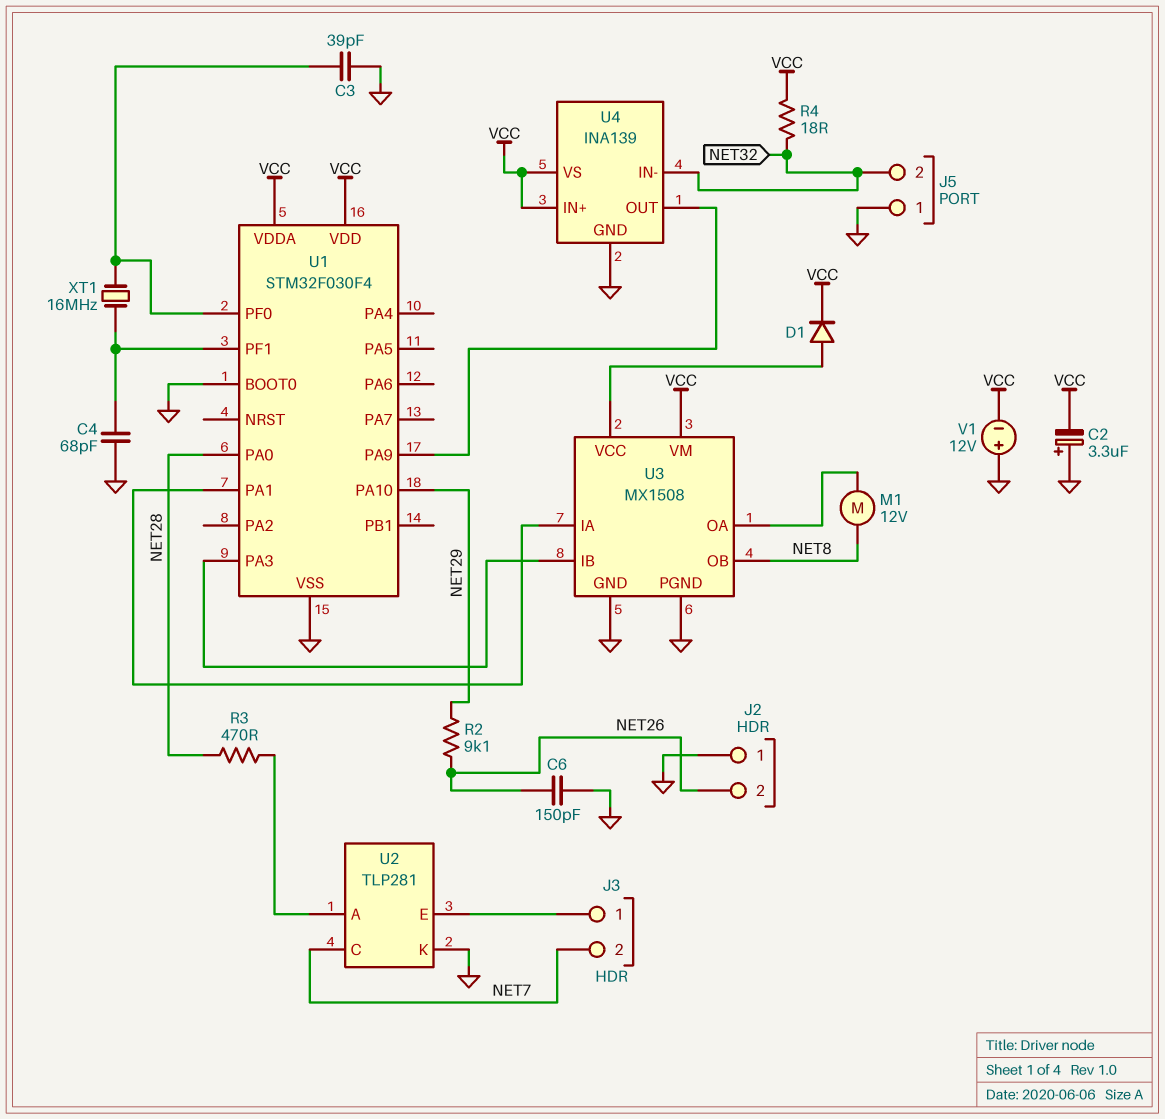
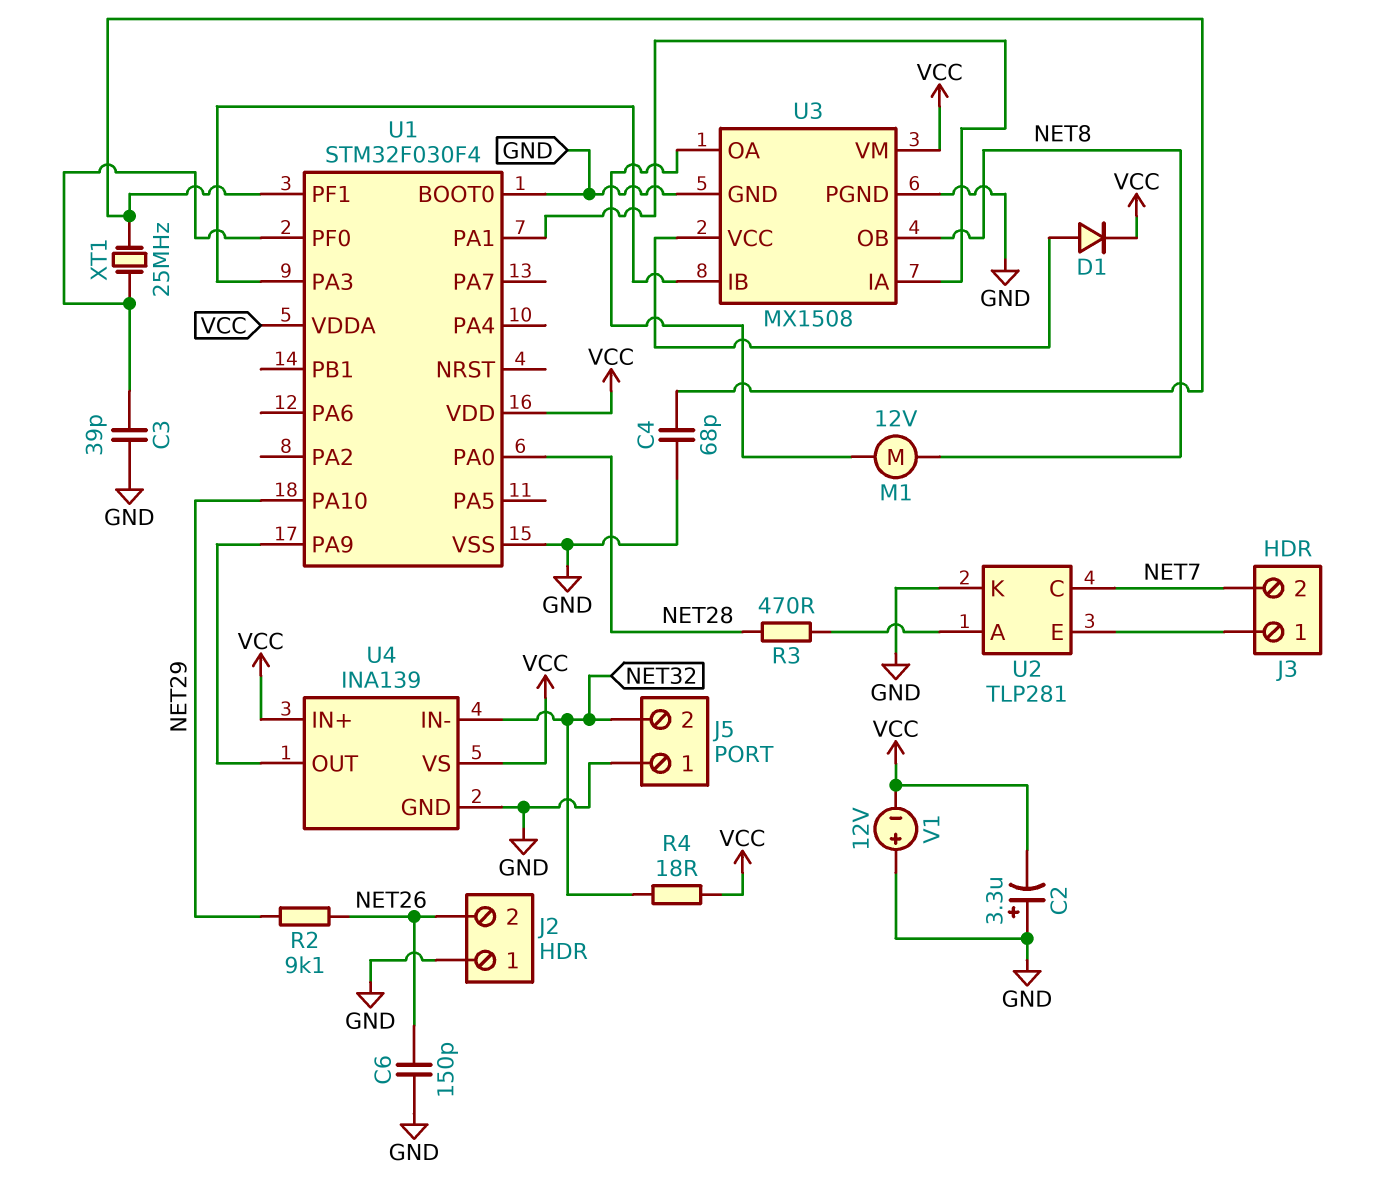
XT1: 16MHz (U1/PF0, U1/PF1) -> 25MHz (U1/PF0, U1/PF1)

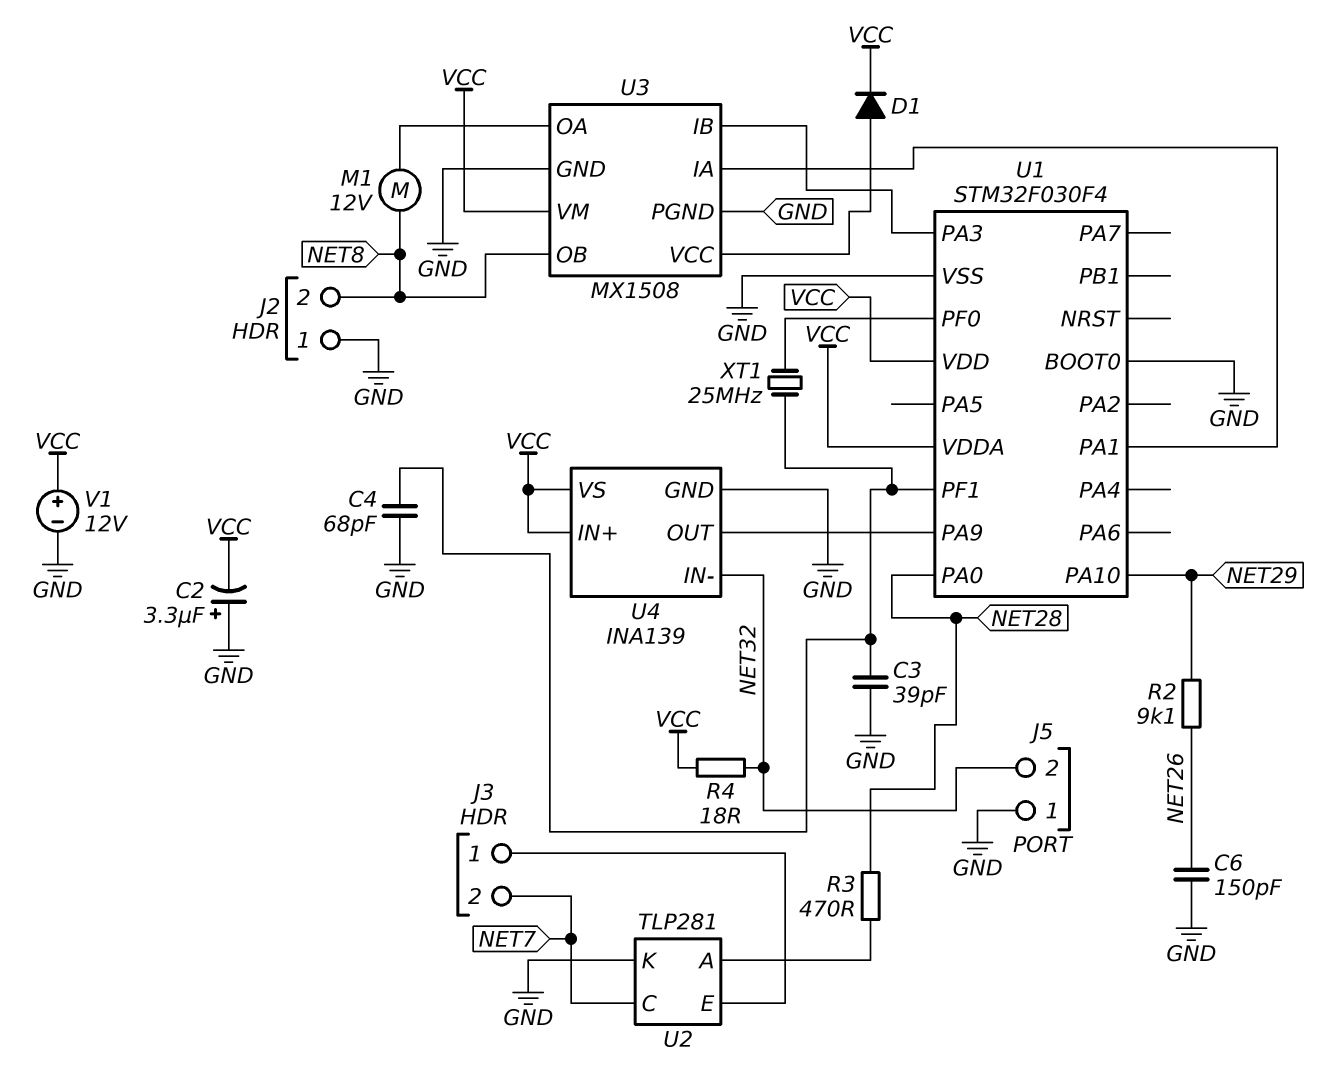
C3: 39pF (GND, U1/PF0) -> 39pF (GND, U1/PF1)
J2 pin 2: NET26 -> NET8
V1: 12V (plus GND, minus VCC) -> 12V (plus VCC, minus GND)

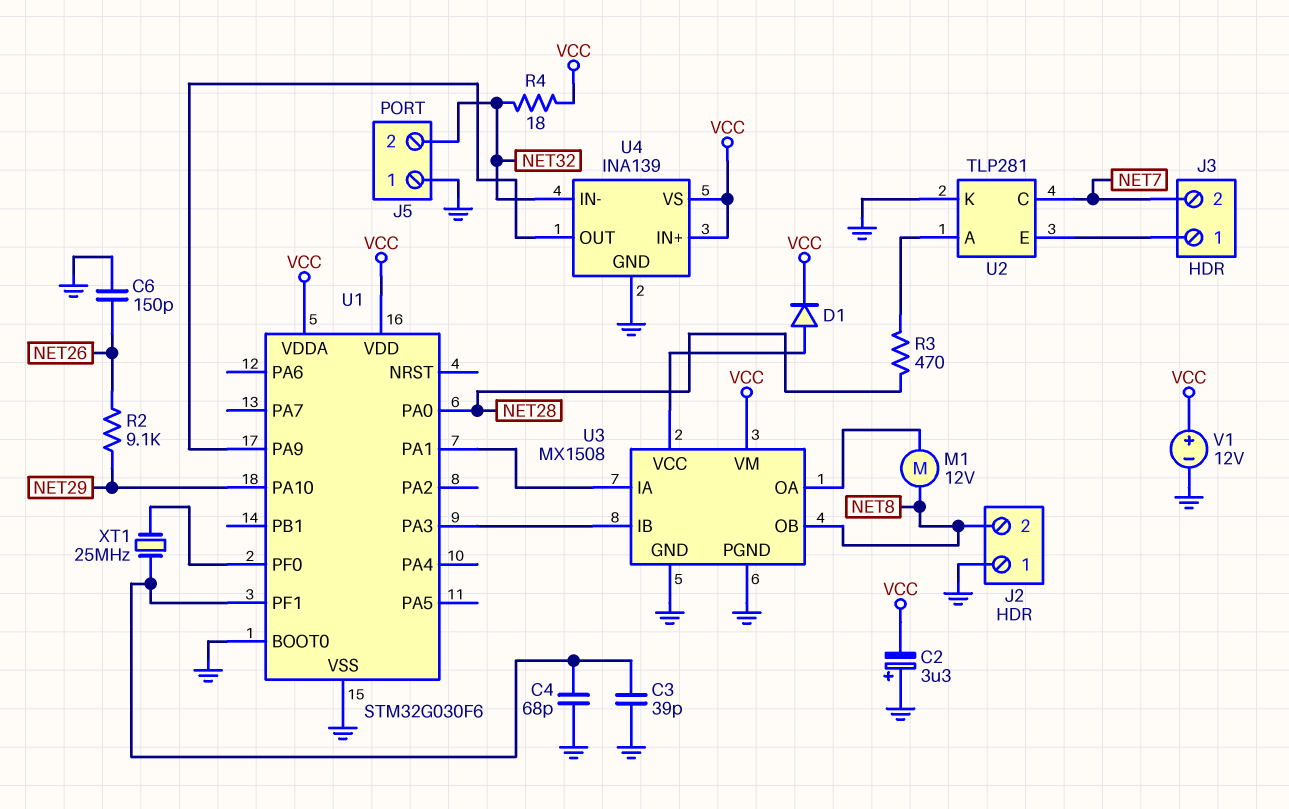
U1: STM32F030F4 -> STM32G030F6

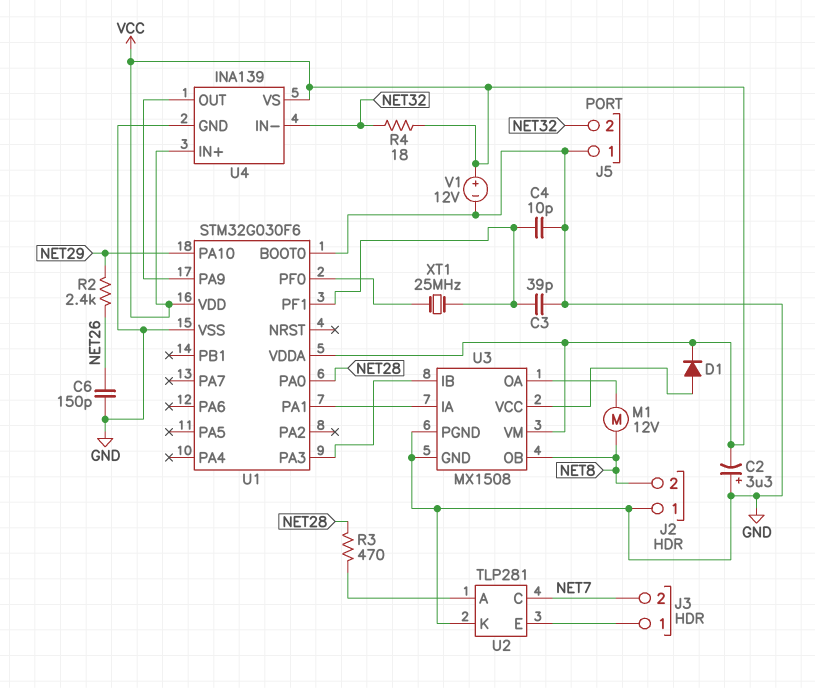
C4: 68pF (GND, U1/PF1) -> 10pF (GND, U1/PF1)
R2: 9.1k (NET26, NET29) -> 2.4k (NET26, NET29)

